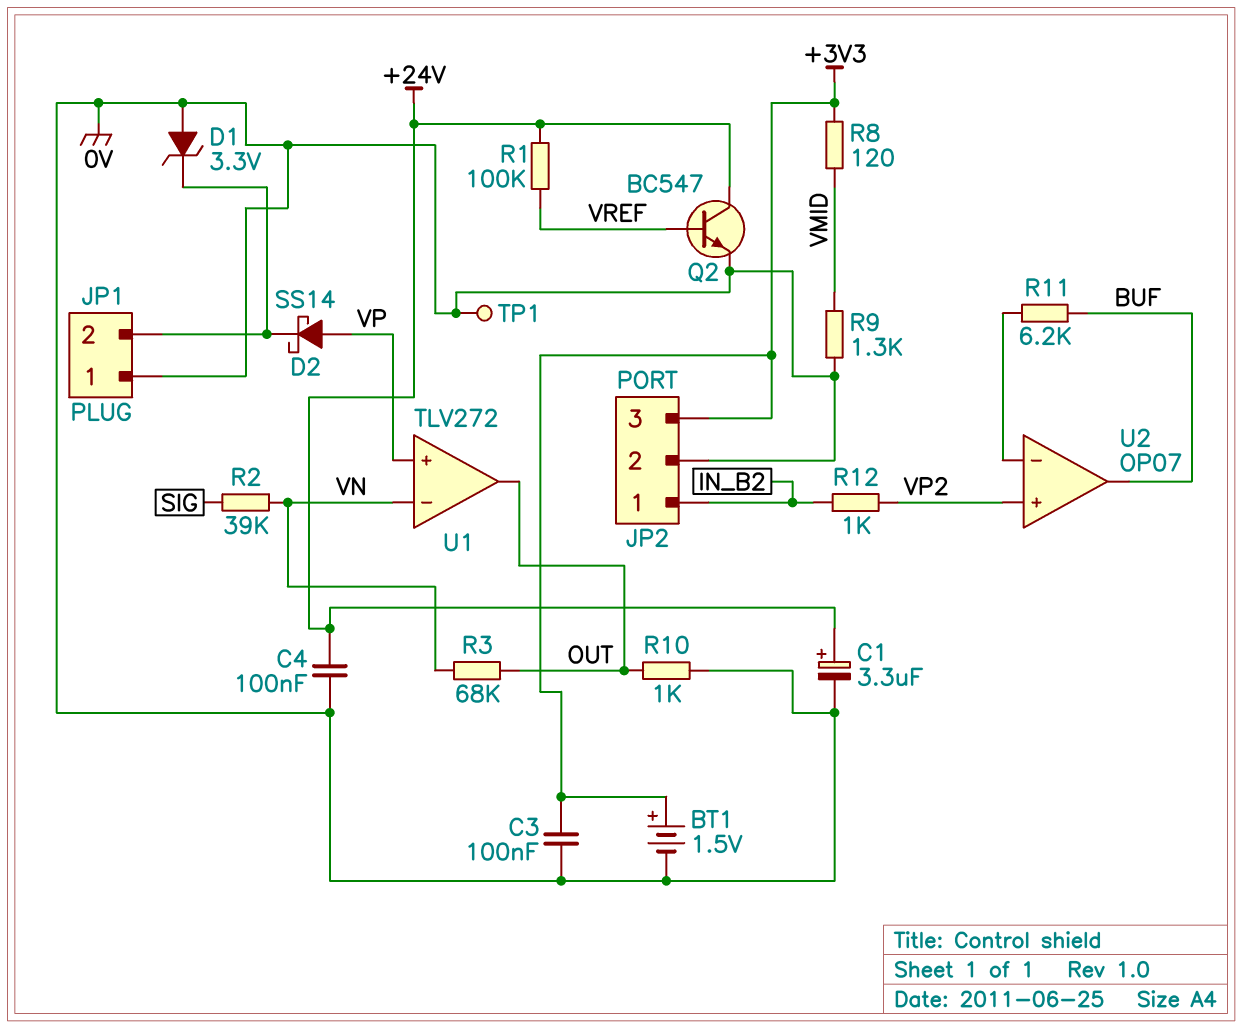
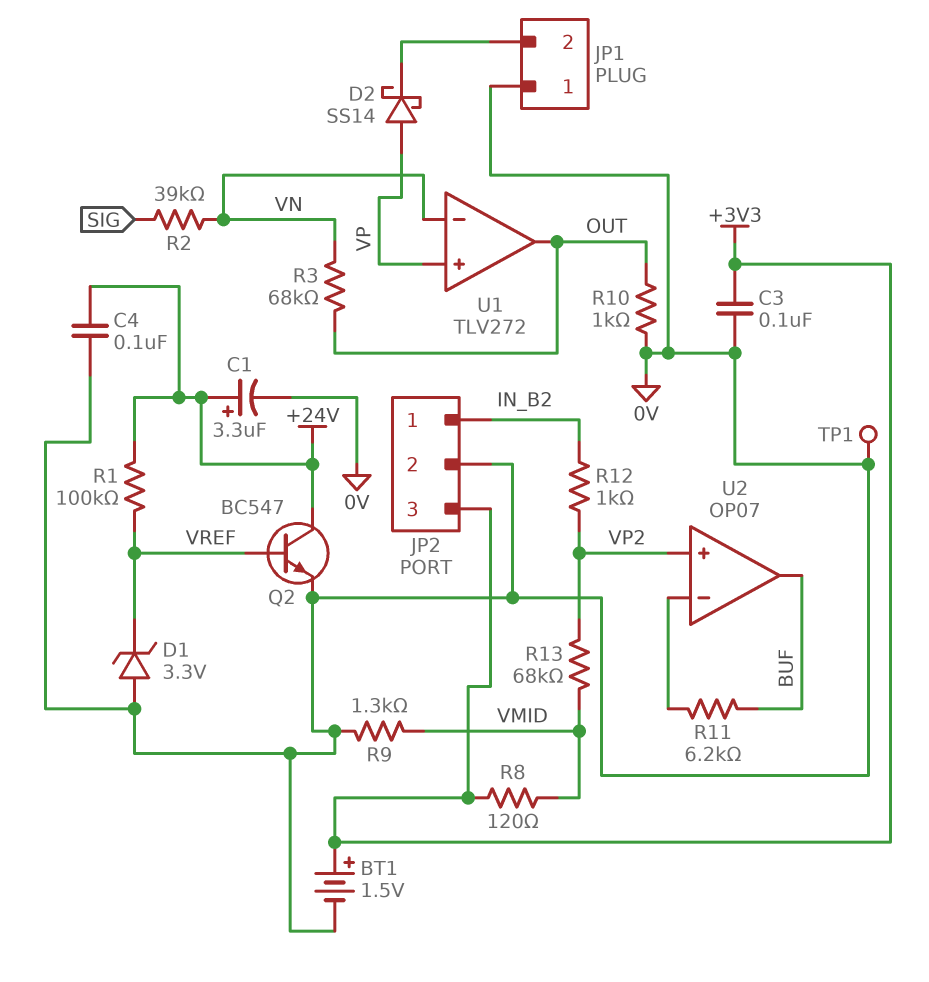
D1: zener 3.3V (A 0V, K JP1/2) -> zener 3.3V (A 0V, K VREF)
R13: none -> 68k (VMID, VP2)

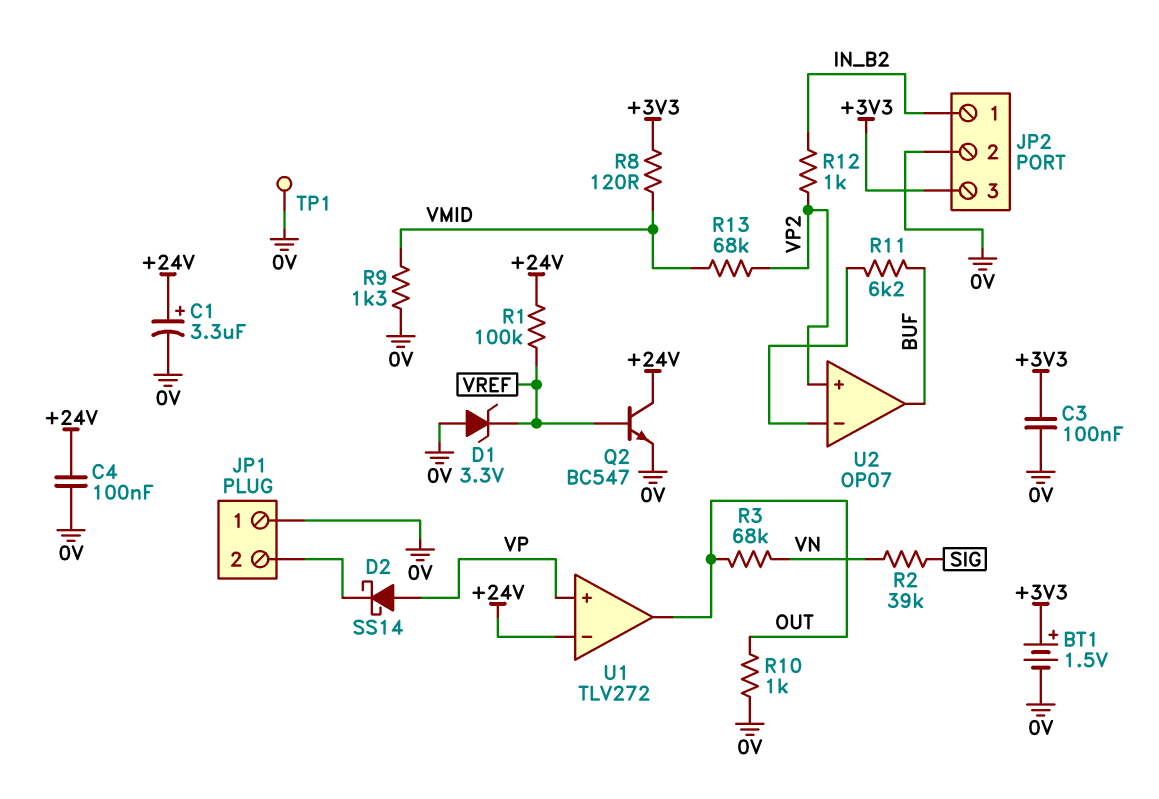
U1 pin in-: VN -> +24V

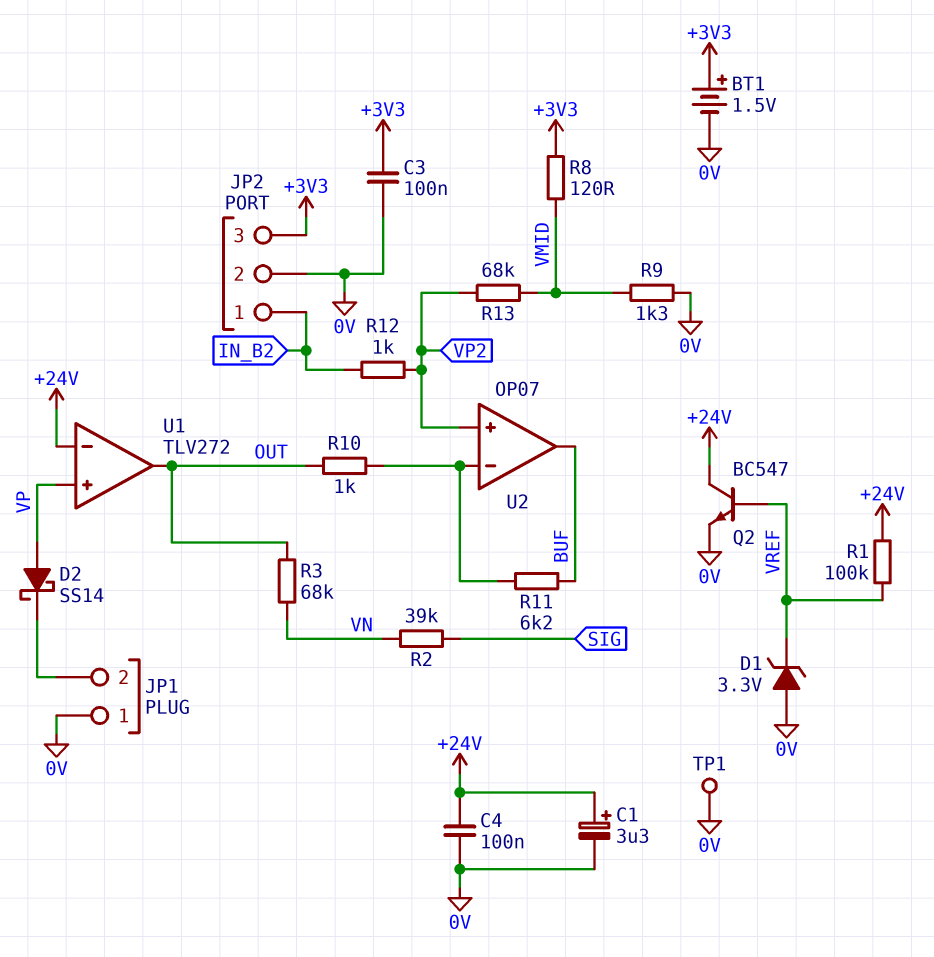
R10: 1k (0V, OUT) -> 1k (OUT, U2/in-)

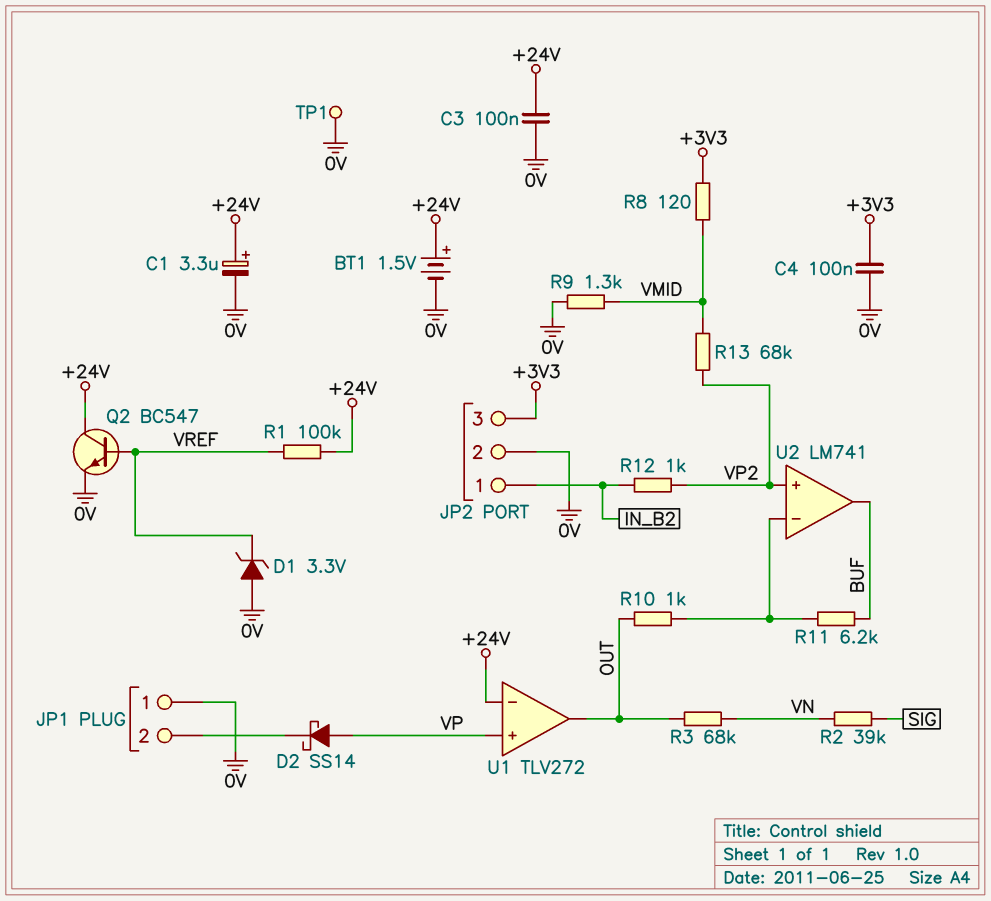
BT1: 1.5V (plus +3V3, minus 0V) -> 1.5V (plus +24V, minus 0V)
C3: 100nF (+3V3, 0V) -> 100nF (+24V, 0V)
C4: 100nF (+24V, 0V) -> 100nF (+3V3, 0V)
U2: OP07 -> LM741

